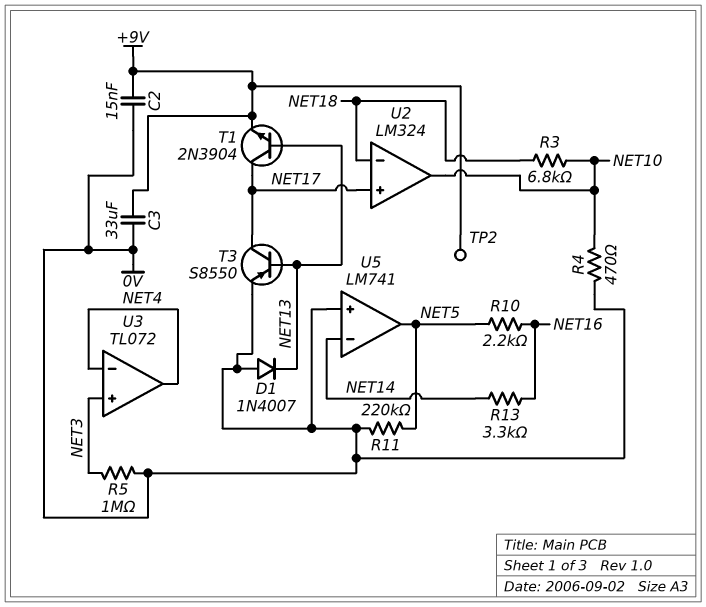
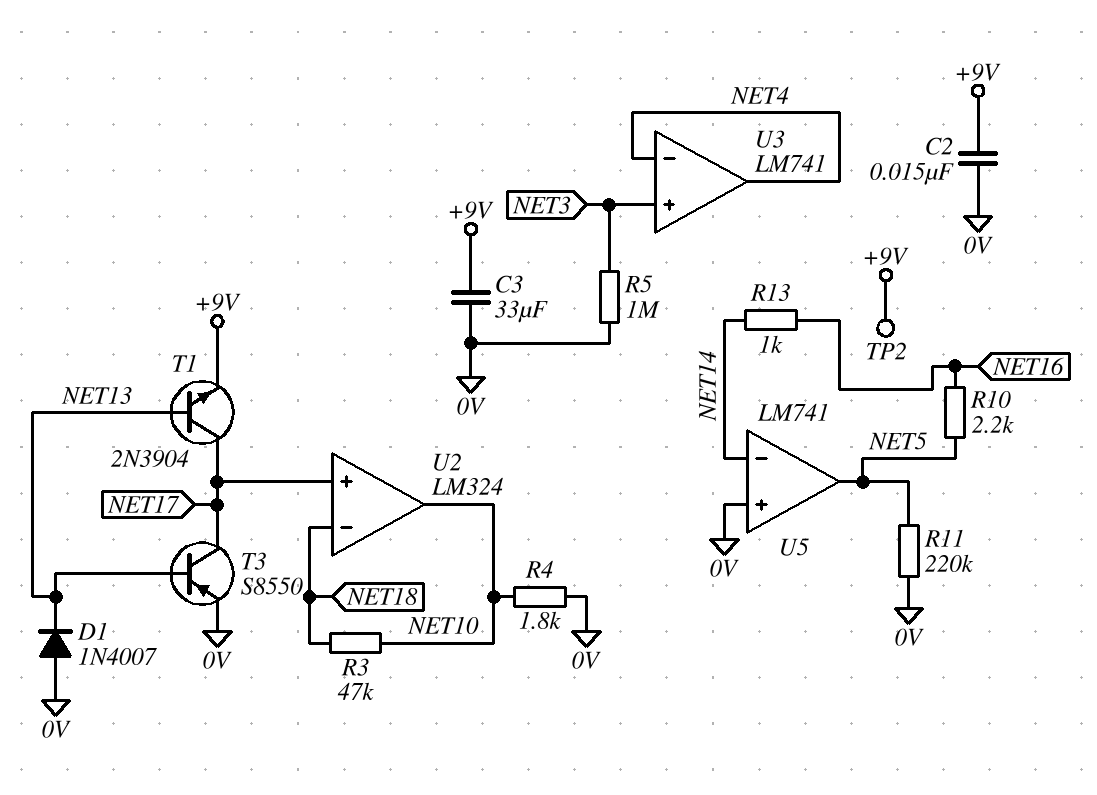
R3: 6.8k (NET10, NET18) -> 47k (NET10, NET18)
R4: 470 (0V, NET10) -> 1.8k (0V, NET10)
R13: 3.3k (NET14, NET16) -> 1k (NET14, NET16)
U3: TL072 -> LM741

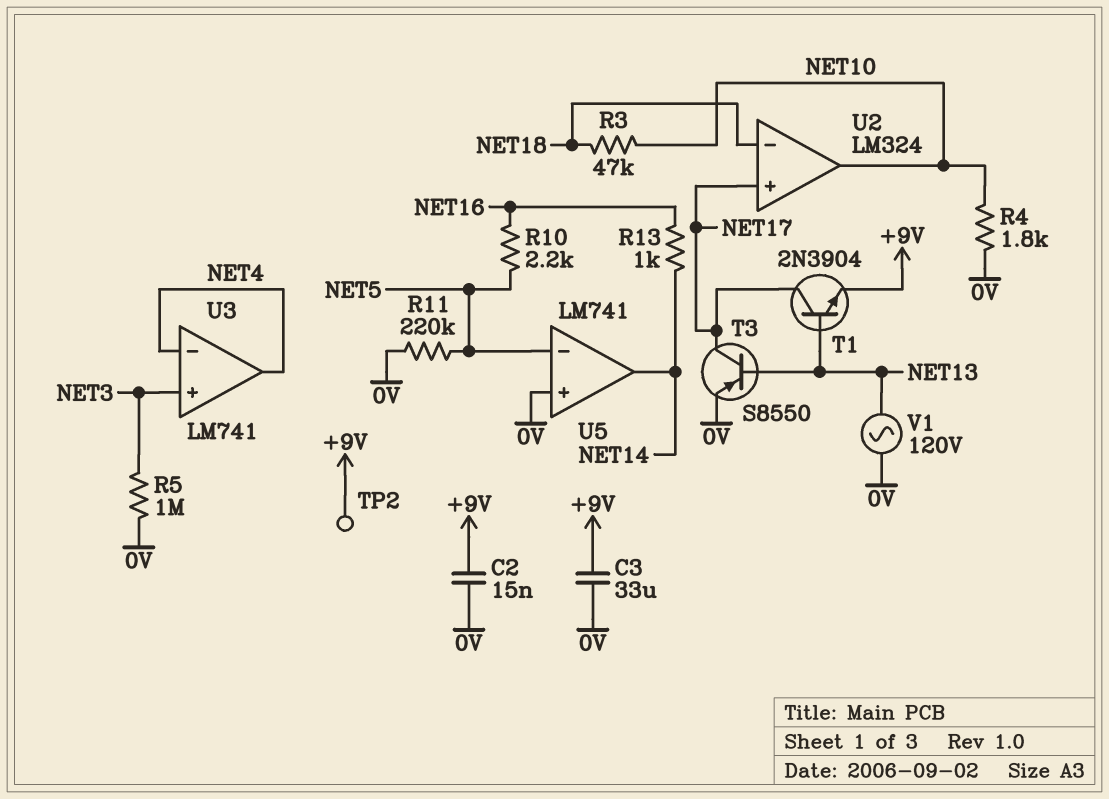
D1: diode 1N4007 (A 0V, K NET13) -> none
U5 pin in-: NET14 -> NET5
U5 pin out: NET5 -> NET14
V1: none -> AC 120V (0V, NET13)

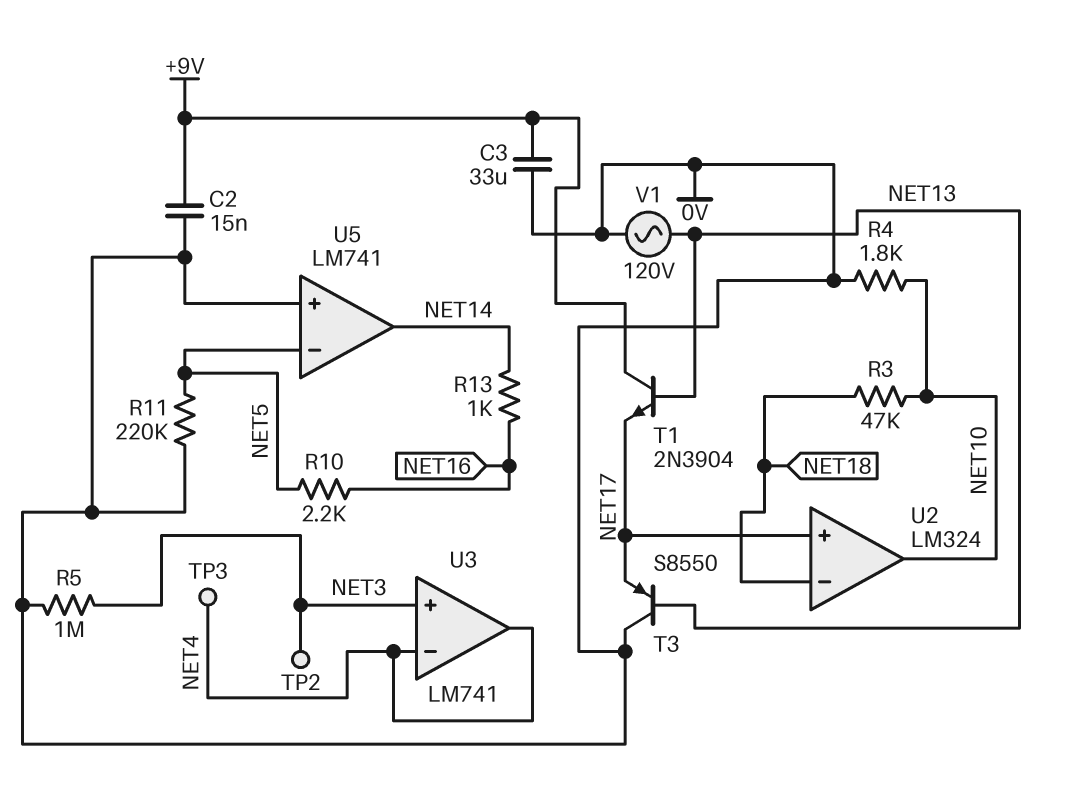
T1: NPN 2N3904 (B NET13, C NET17, E +9V) -> NPN 2N3904 (B NET13, C +9V, E NET17)
T3: PNP S8550 (B NET13, C NET17, E 0V) -> PNP S8550 (B NET13, C 0V, E NET17)
TP2: test point (+9V) -> test point (NET3)
TP3: none -> test point (NET4)

